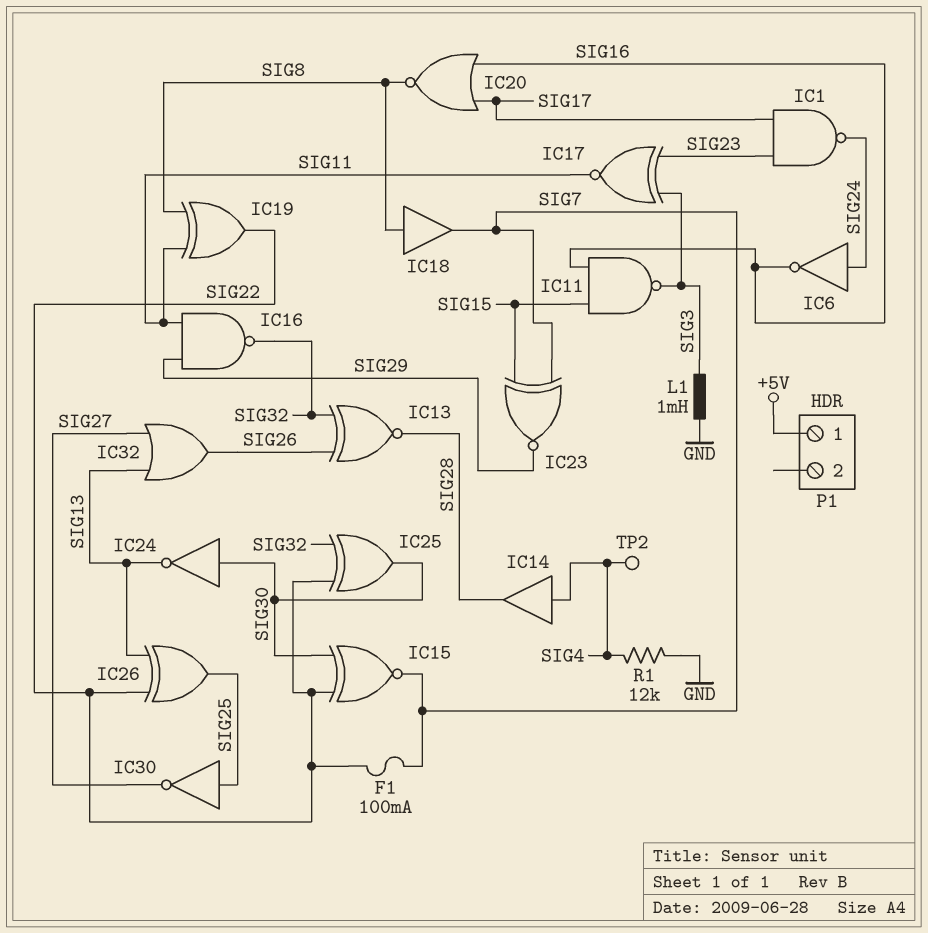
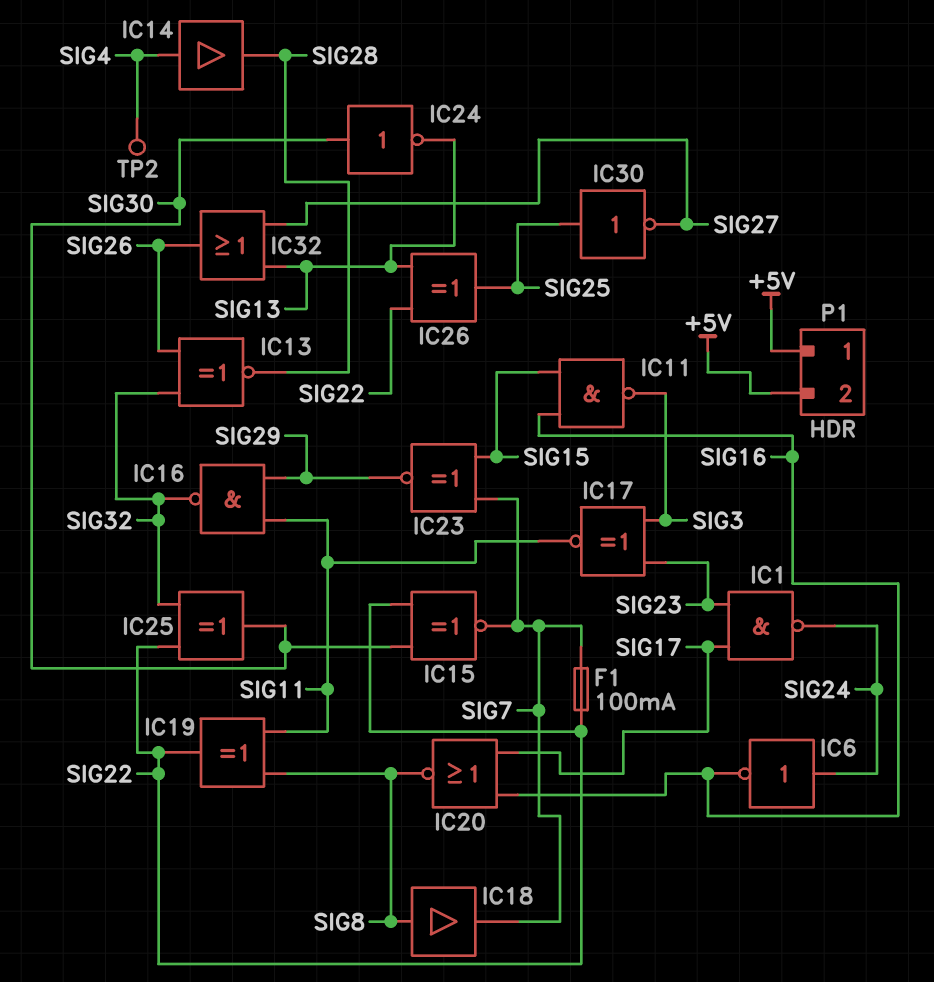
L1: 1mH (GND, SIG3) -> none
P1 pin 2: none -> +5V
R1: 12k (GND, SIG4) -> none

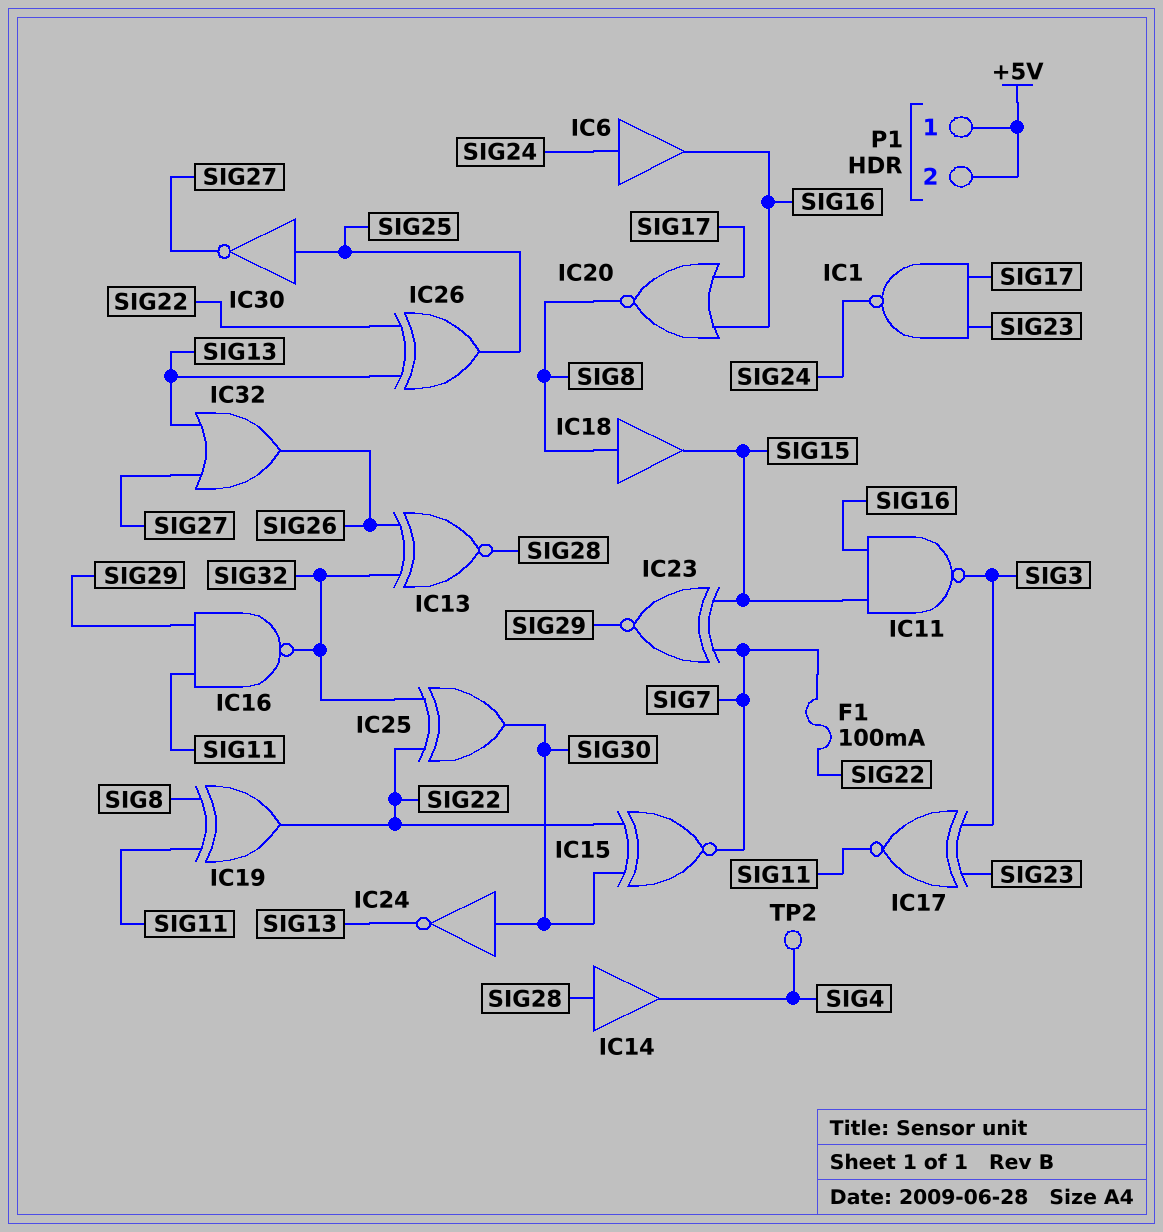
IC6: NOT (in SIG24, out SIG16) -> buffer (in SIG24, out SIG16)
IC14: buffer (in SIG4, out SIG28) -> buffer (in SIG28, out SIG4)
IC18: buffer (in SIG8, out SIG7) -> buffer (in SIG8, out SIG15)

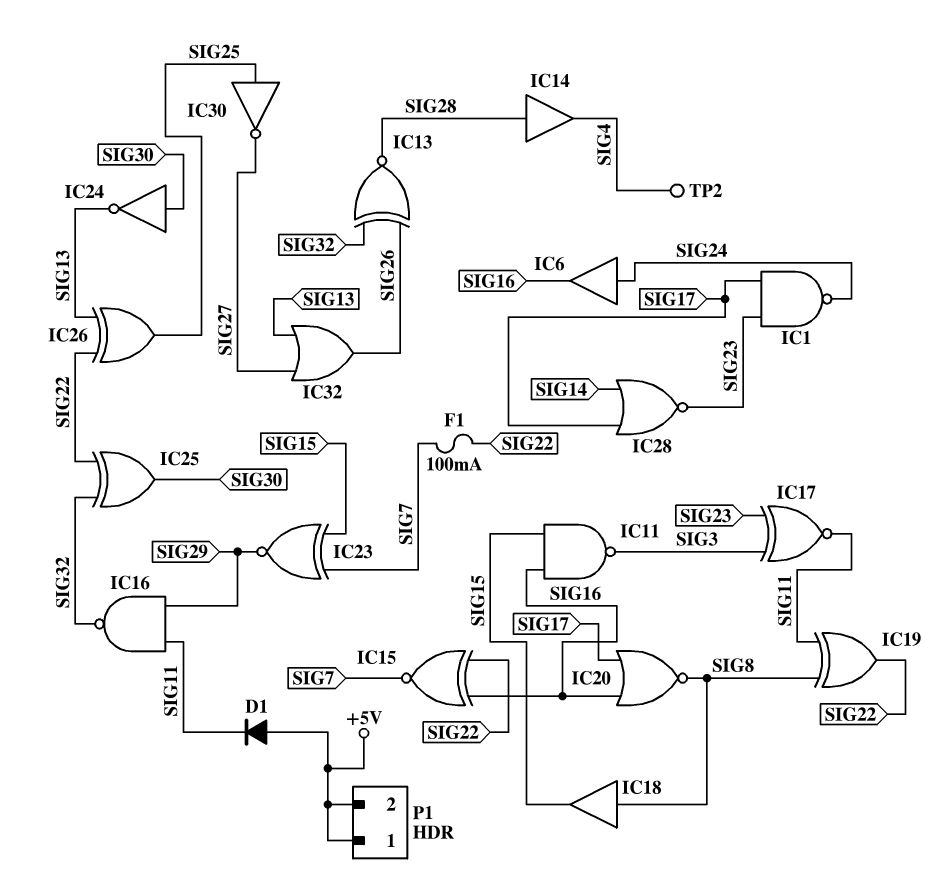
D1: none -> diode (A +5V, K SIG11)
IC15: XNOR (in SIG22, in SIG30, out SIG7) -> XNOR (in SIG16, in SIG22, out SIG7)
IC28: none -> NOR (in SIG14, in SIG17, out SIG23)

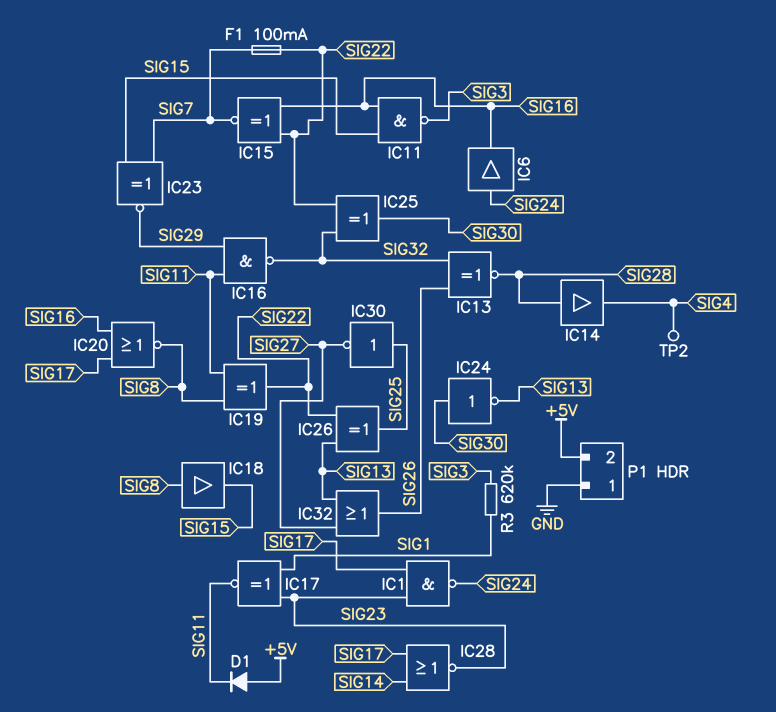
IC17: XNOR (in SIG3, in SIG23, out SIG11) -> XNOR (in SIG1, in SIG23, out SIG11)
P1 pin 1: +5V -> GND
R3: none -> 620k (SIG1, SIG3)

